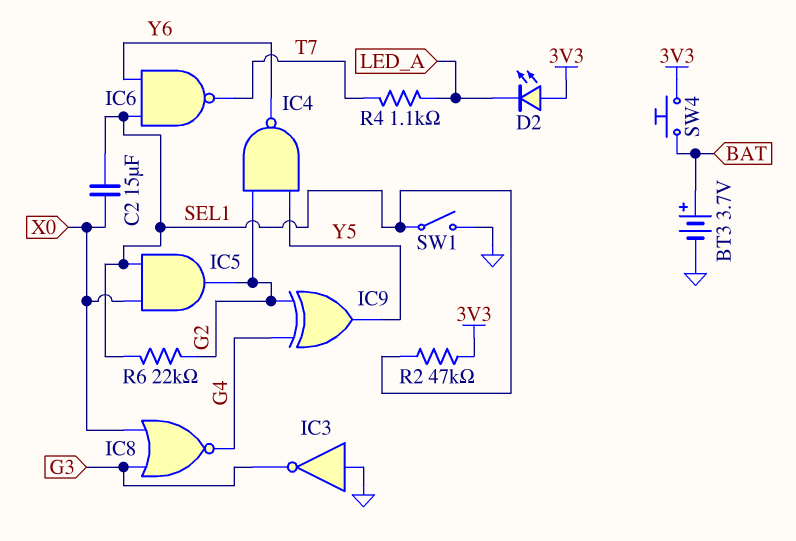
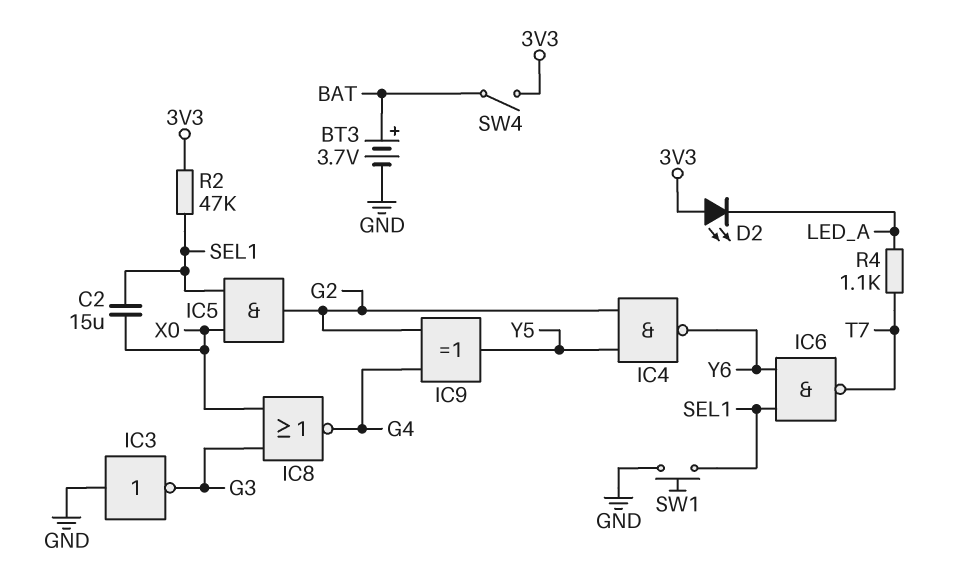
R6: 22k (G2, SEL1) -> none
SW1: switch (GND, SEL1) -> button (GND, SEL1)
SW4: button (3V3, BAT) -> switch (3V3, BAT)

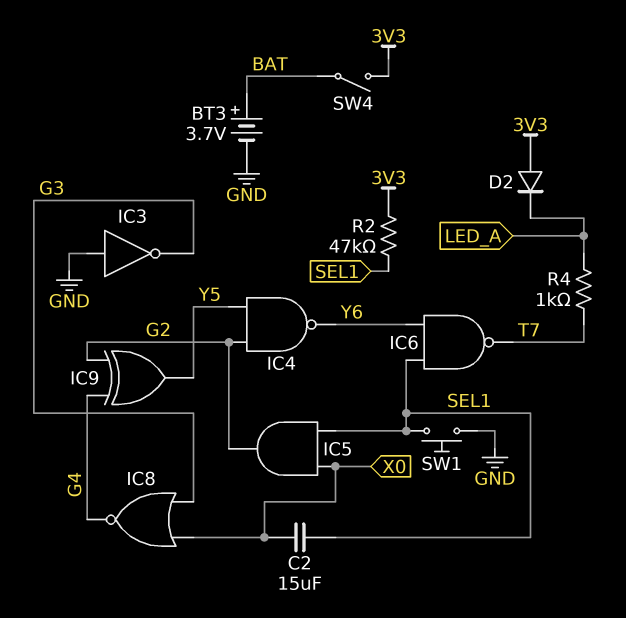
D2: LED (A 3V3, K LED_A) -> diode (A 3V3, K LED_A)
R4: 1.1k (LED_A, T7) -> 1k (LED_A, T7)

